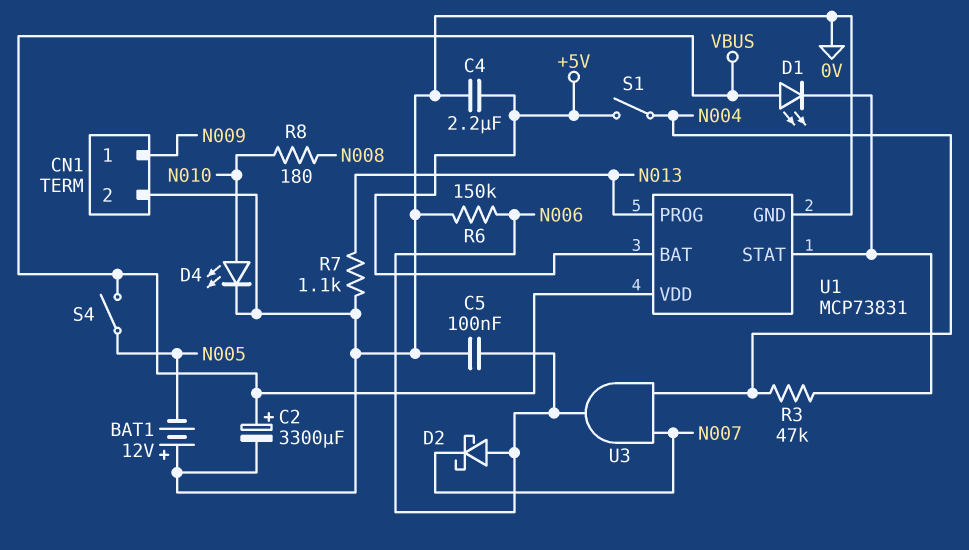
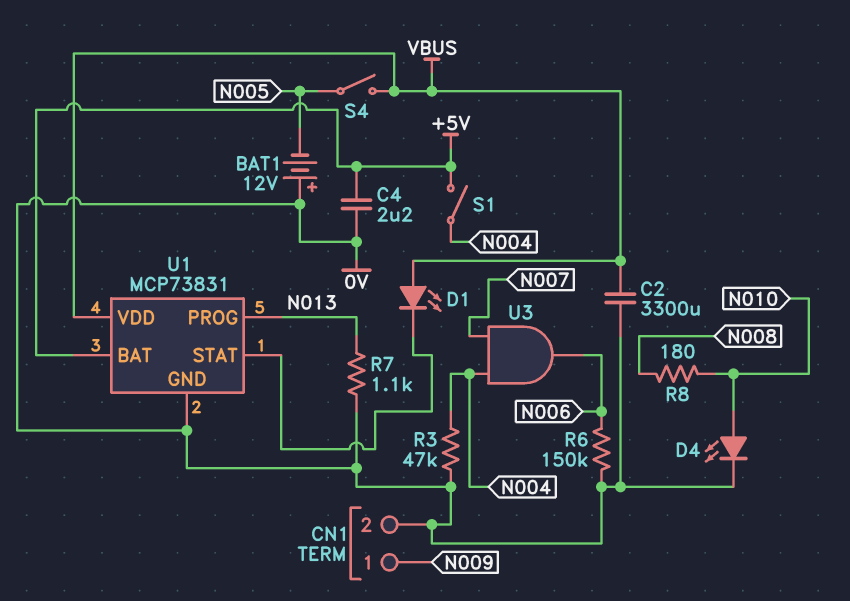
C2: 3300uF (plus VBUS, minus 0V) -> 3300uF (0V, VBUS)
C5: 100nF (0V, N006) -> none
D2: schottky (A N006, K N007) -> none
R3: 47k (N004, U1/STAT) -> 47k (0V, N004)

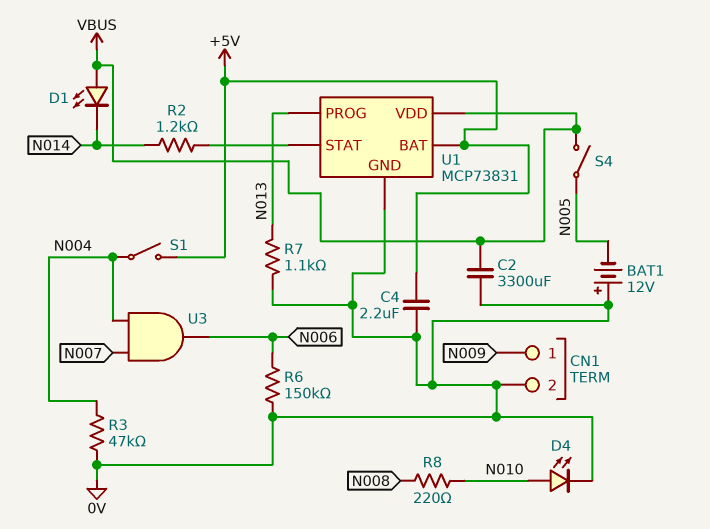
D1: LED (A VBUS, K U1/STAT) -> LED (A VBUS, K N014)
R2: none -> 1.2k (N014, U1/STAT)
R8: 180 (N008, N010) -> 220 (N008, N010)

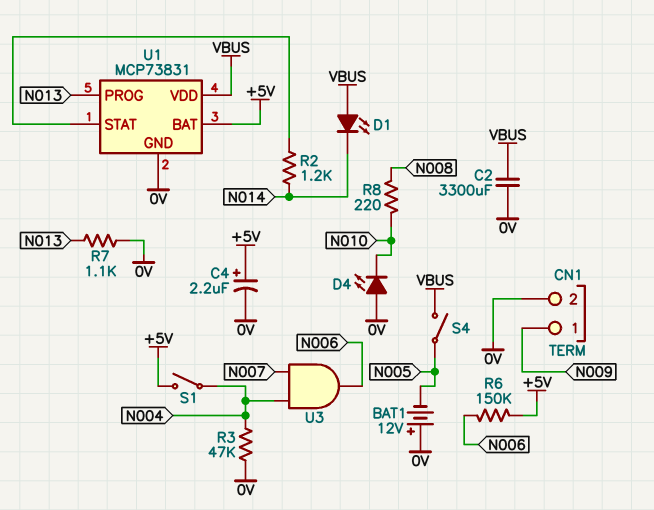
C4: 2.2uF (+5V, 0V) -> 2.2uF (plus +5V, minus 0V)
D4: LED (A N010, K 0V) -> LED (A 0V, K N010)
R6: 150k (0V, N006) -> 150k (+5V, N006)

